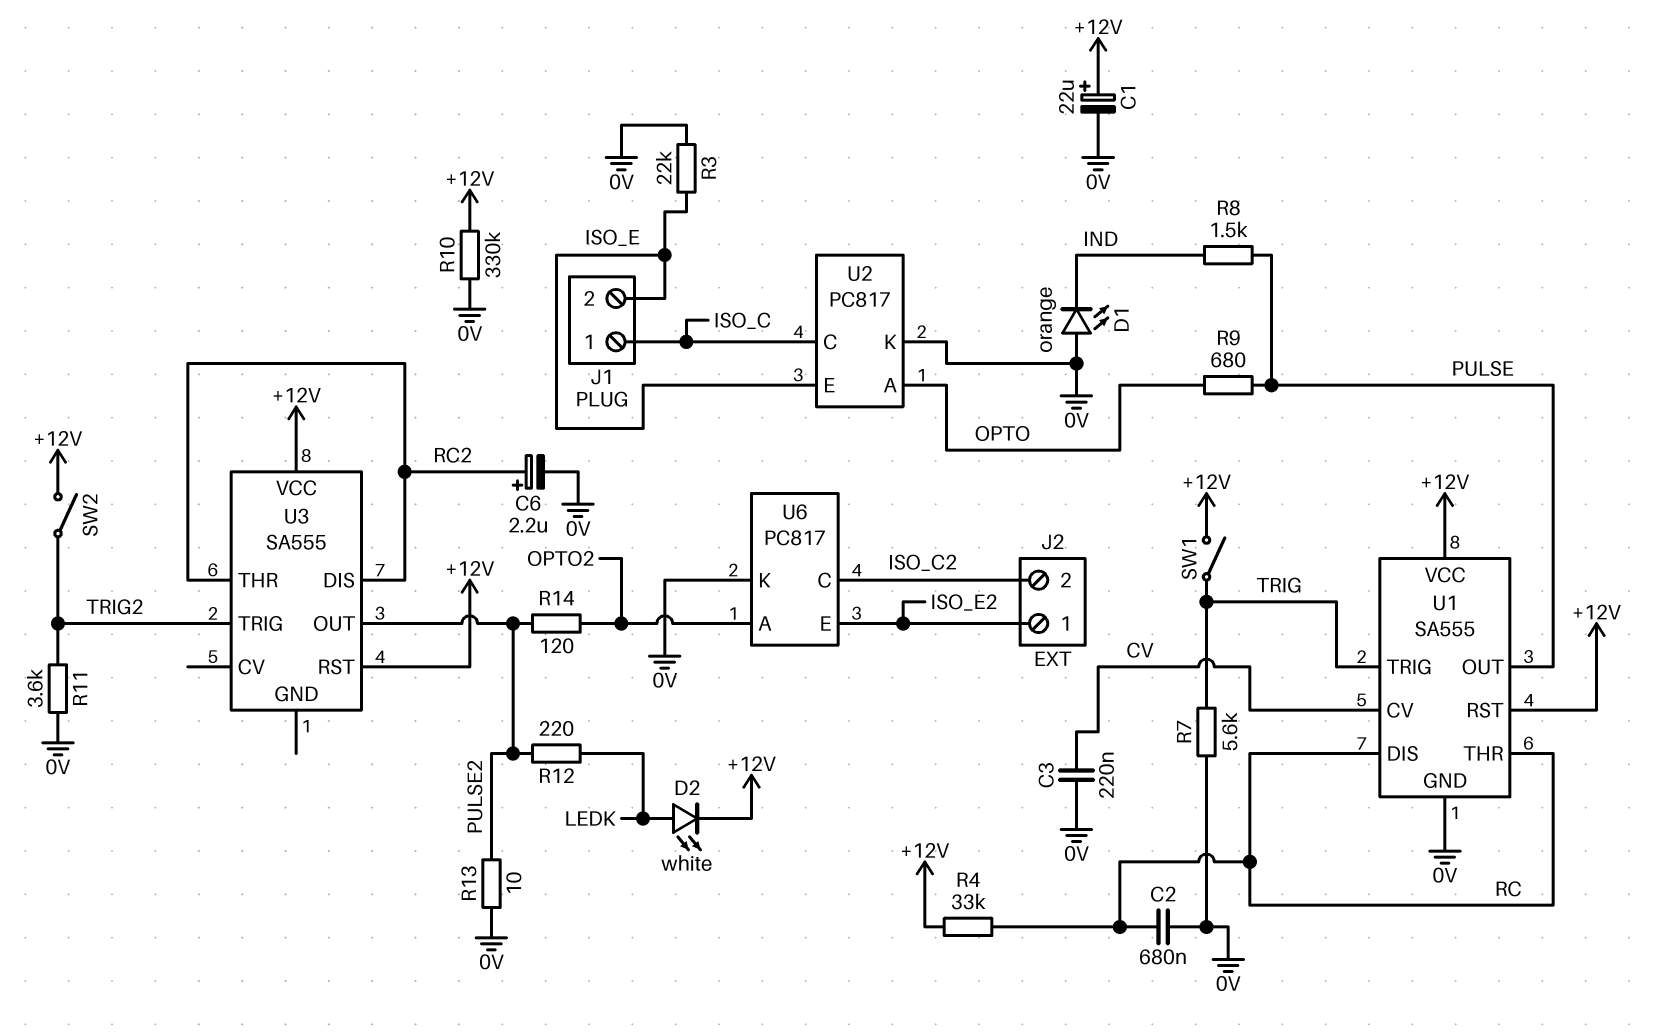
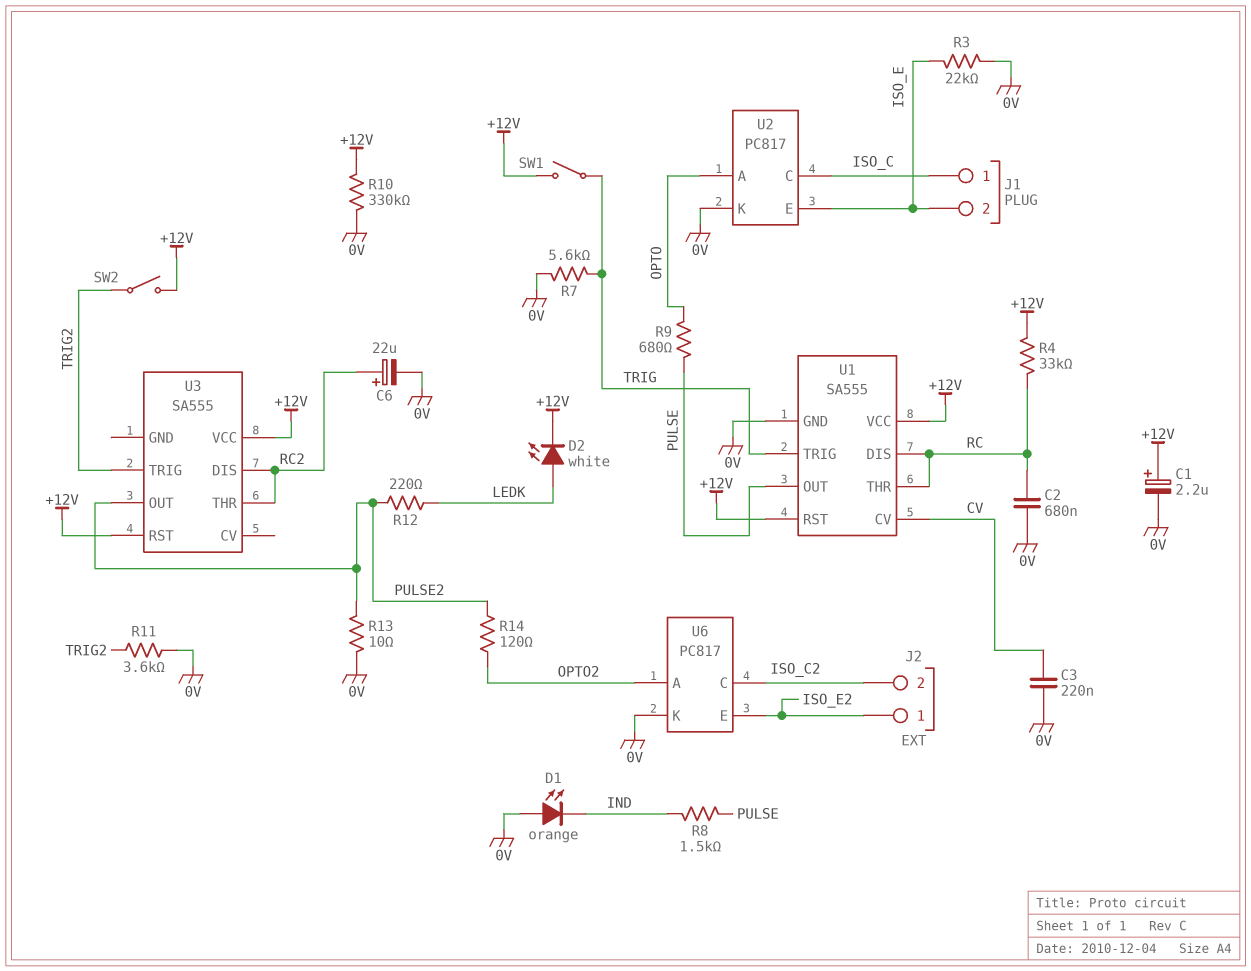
C1: 22uF (plus +12V, minus 0V) -> 2.2uF (plus +12V, minus 0V)
C6: 2.2uF (plus RC2, minus 0V) -> 22uF (plus RC2, minus 0V)

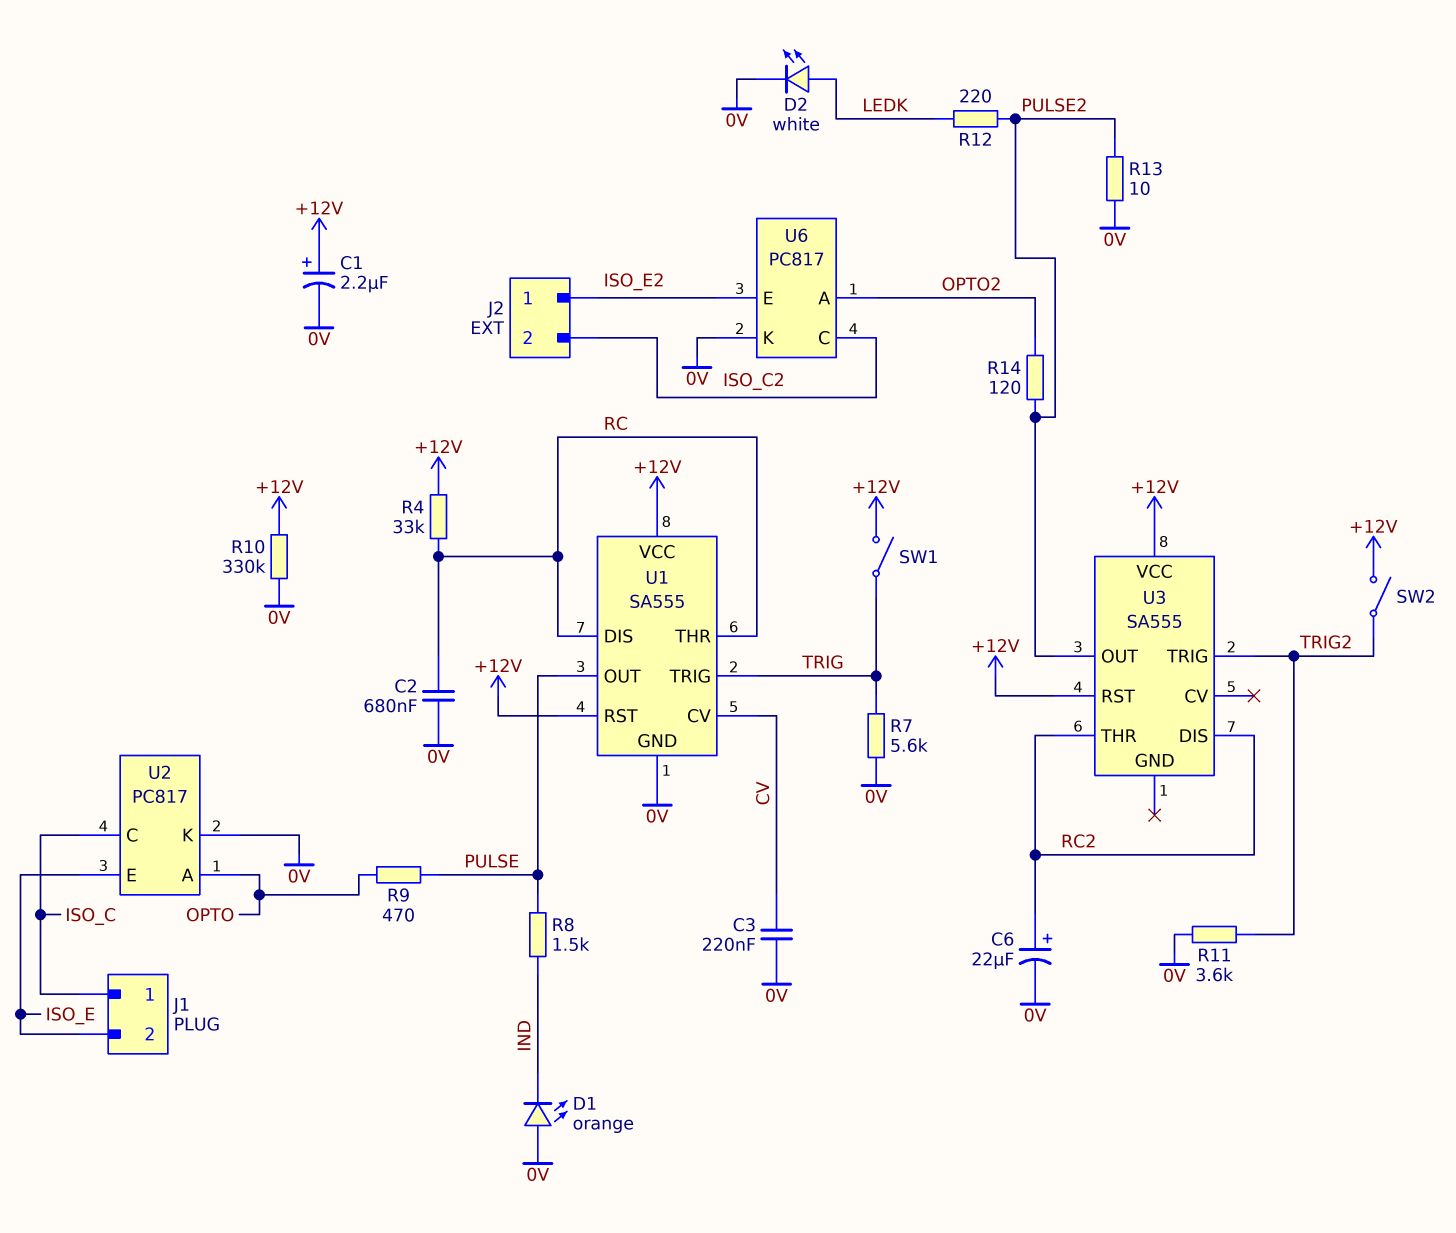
D2: LED white (A LEDK, K +12V) -> LED white (A LEDK, K 0V)
R3: 22k (0V, ISO_E) -> none
R9: 680 (OPTO, PULSE) -> 470 (OPTO, PULSE)

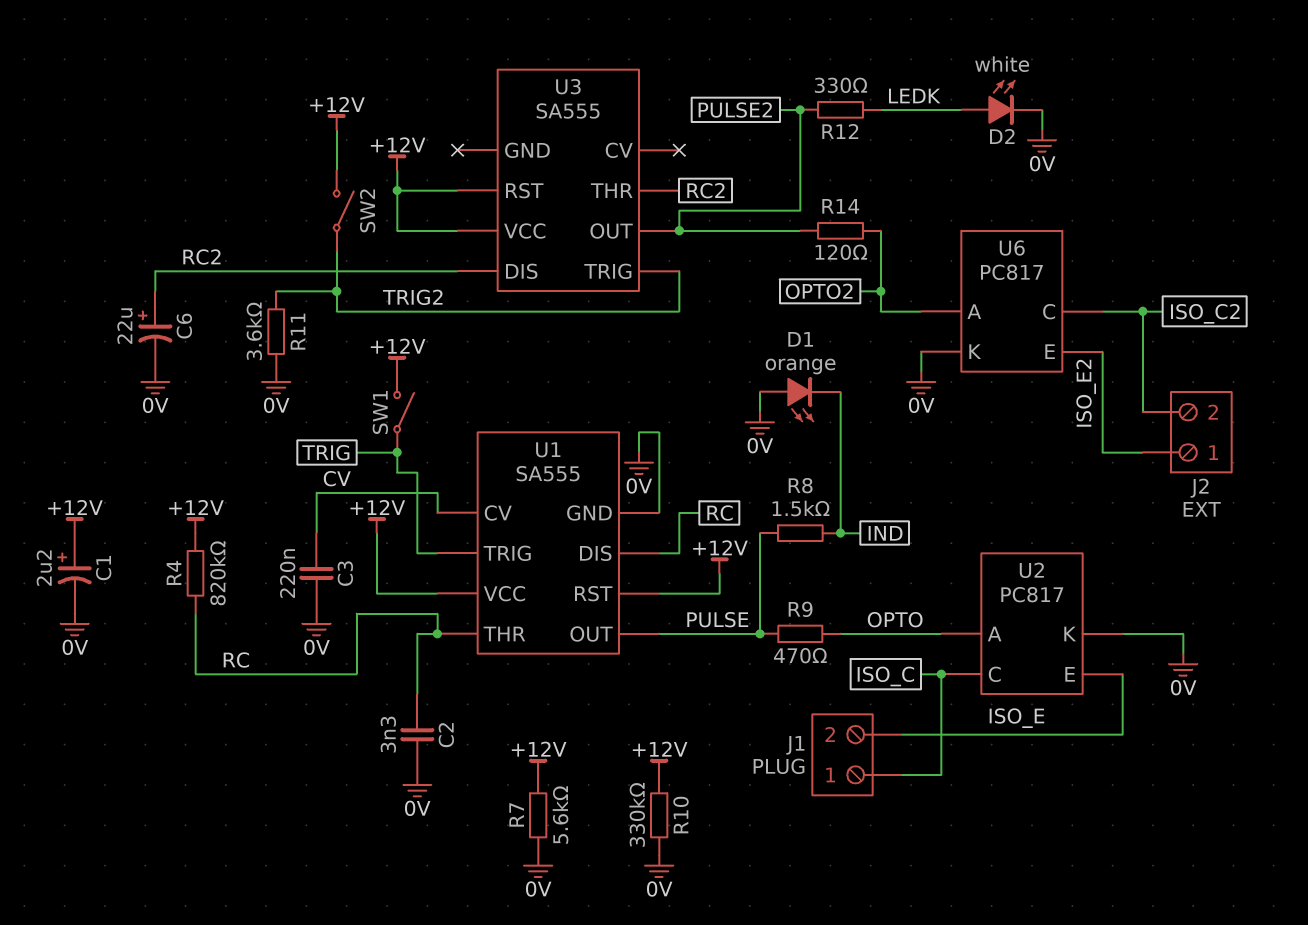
C2: 680nF (0V, RC) -> 3.3nF (0V, RC)
R4: 33k (+12V, RC) -> 820k (+12V, RC)
R7: 5.6k (0V, TRIG) -> 5.6k (+12V, 0V)
R12: 220 (LEDK, PULSE2) -> 330 (LEDK, PULSE2)
R13: 10 (0V, PULSE2) -> none

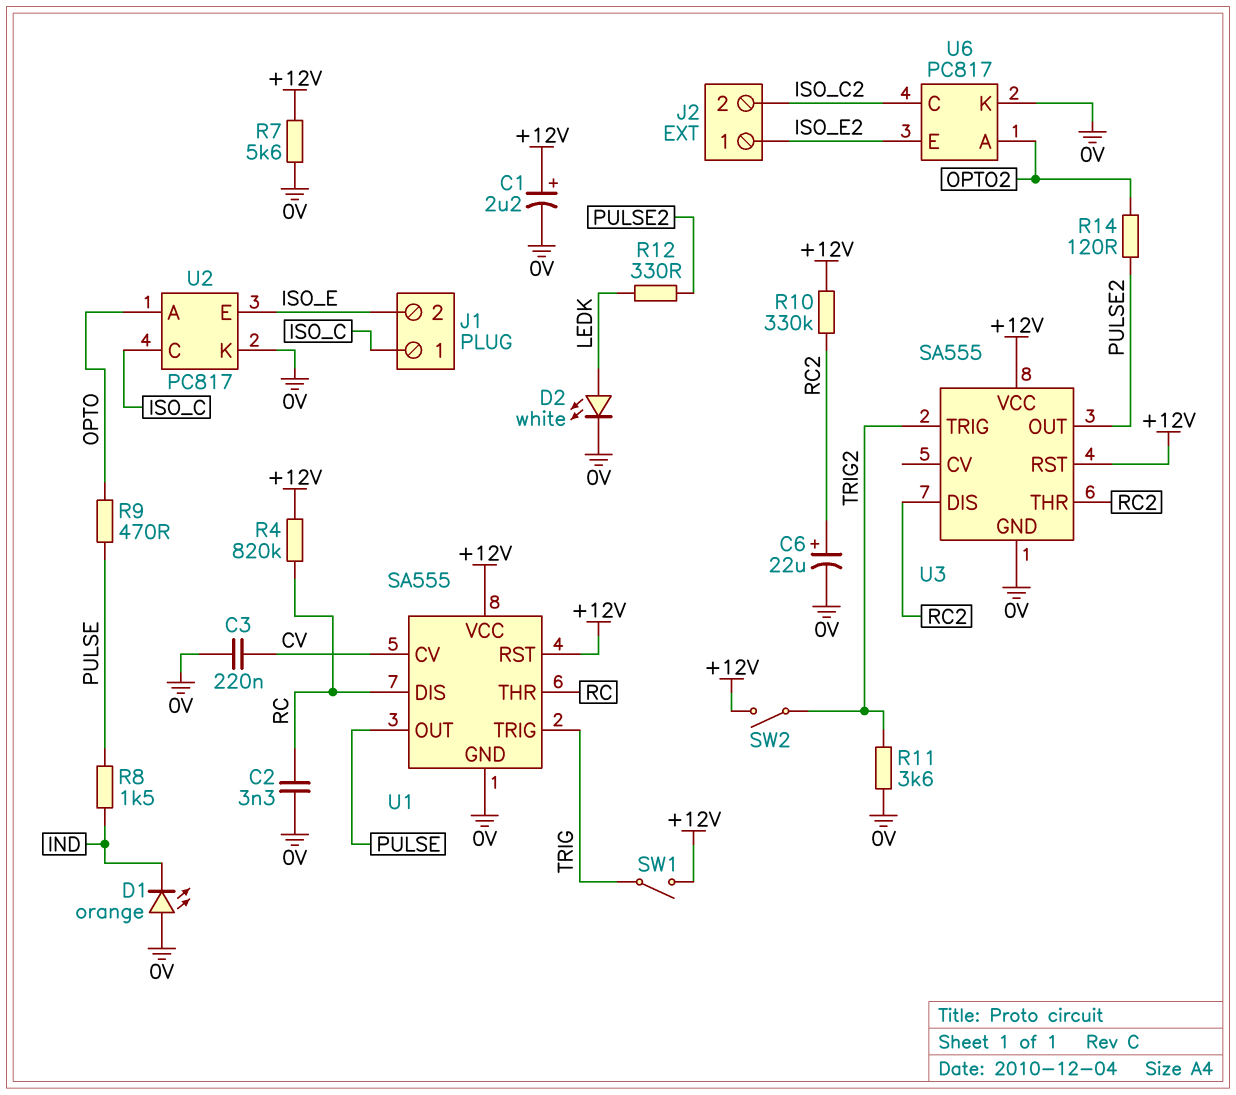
R10: 330k (+12V, 0V) -> 330k (+12V, RC2)
U3 pin GND: none -> 0V

